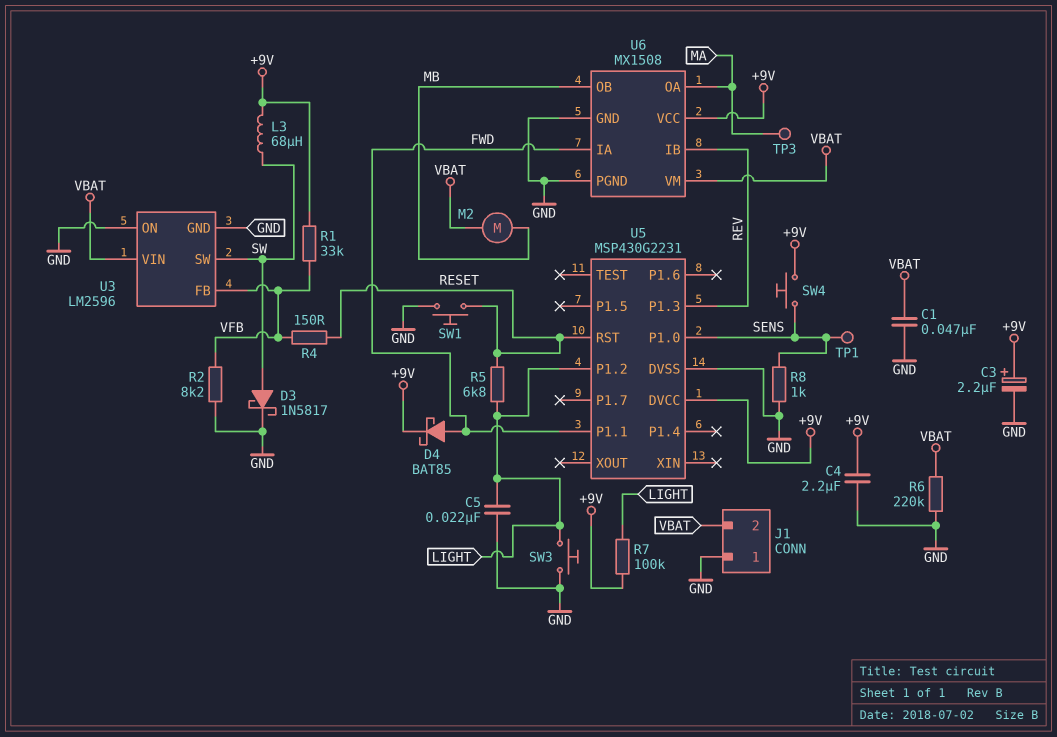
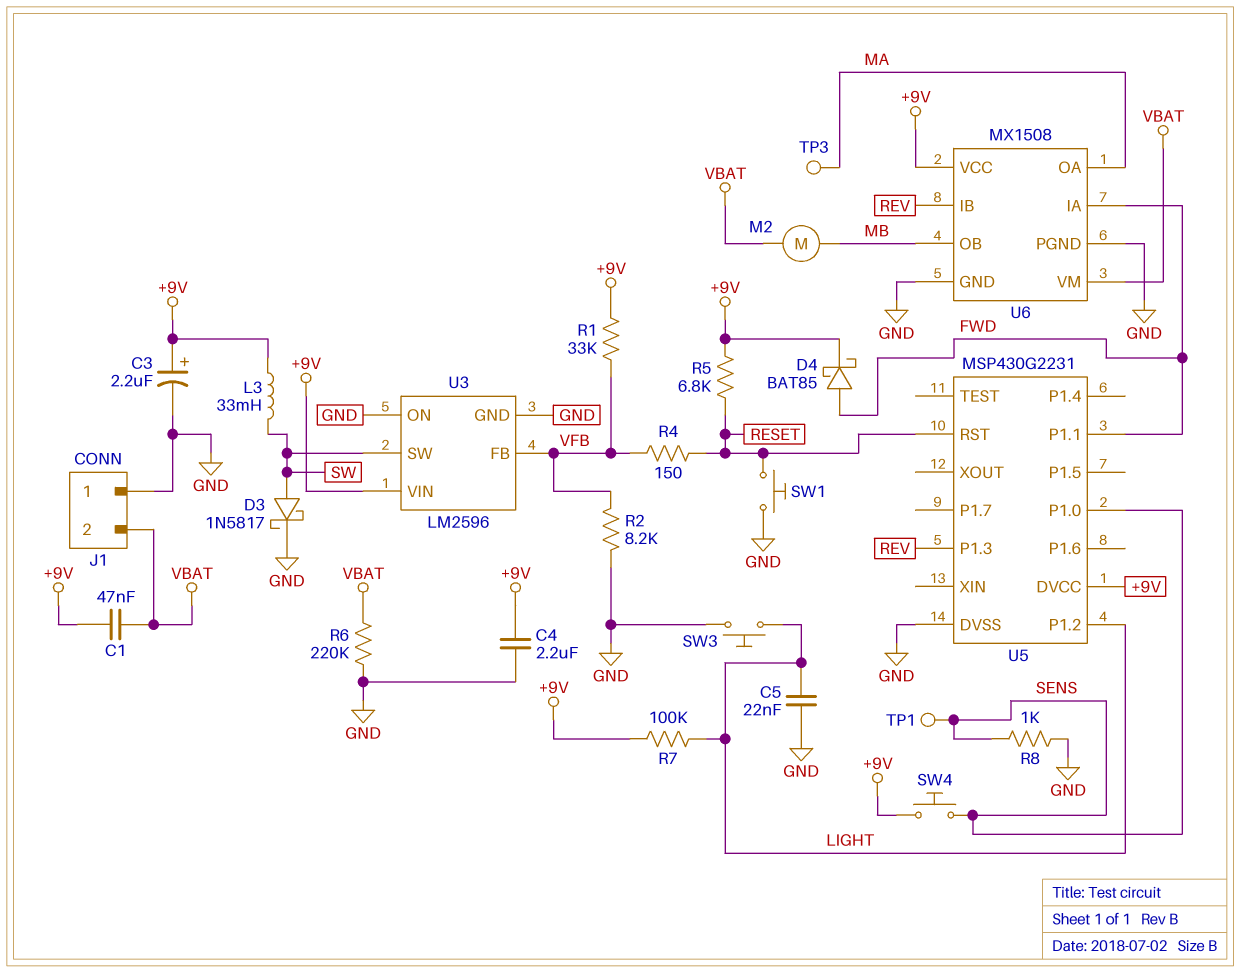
C1: 47nF (GND, VBAT) -> 47nF (+9V, VBAT)
L3: 68uH (+9V, SW) -> 33mH (+9V, SW)
R5: 6.8k (LIGHT, RESET) -> 6.8k (+9V, RESET)
U3 pin VIN: VBAT -> +9V

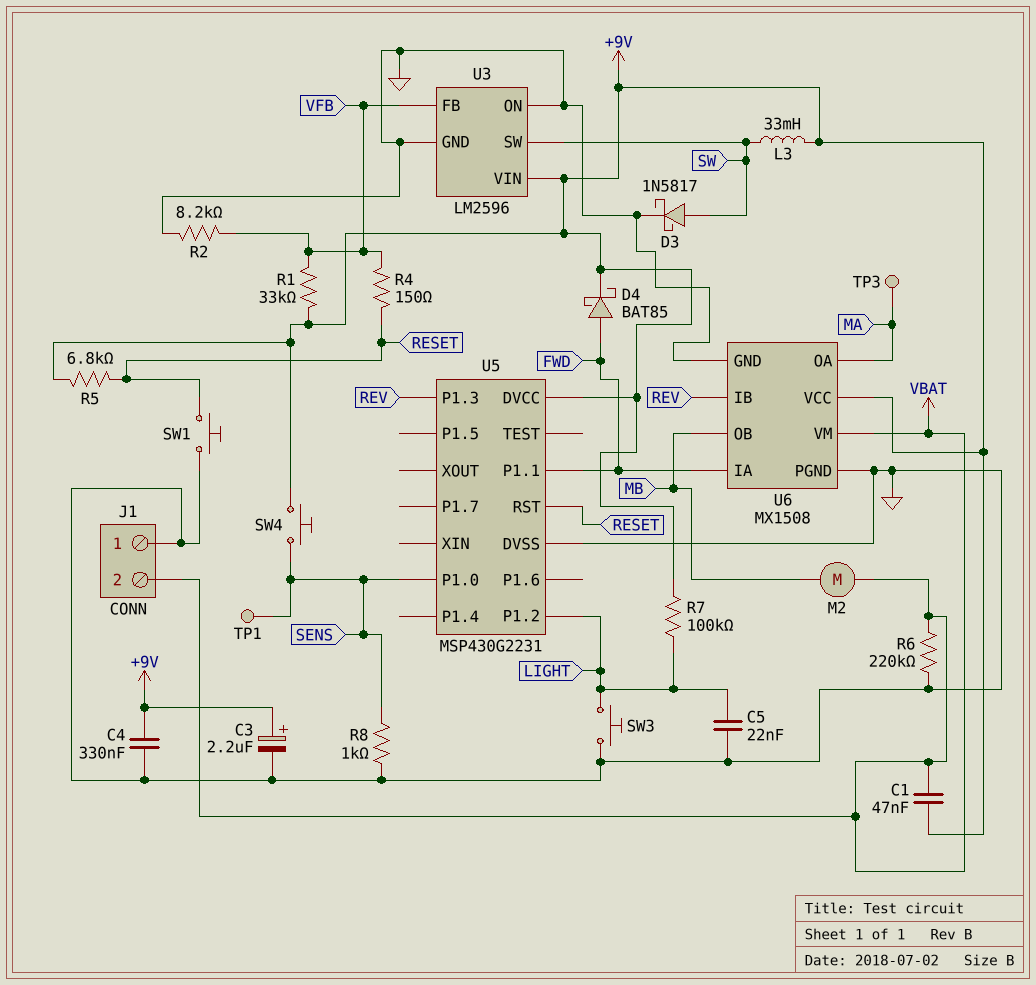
C4: 2.2uF (+9V, GND) -> 330nF (+9V, GND)

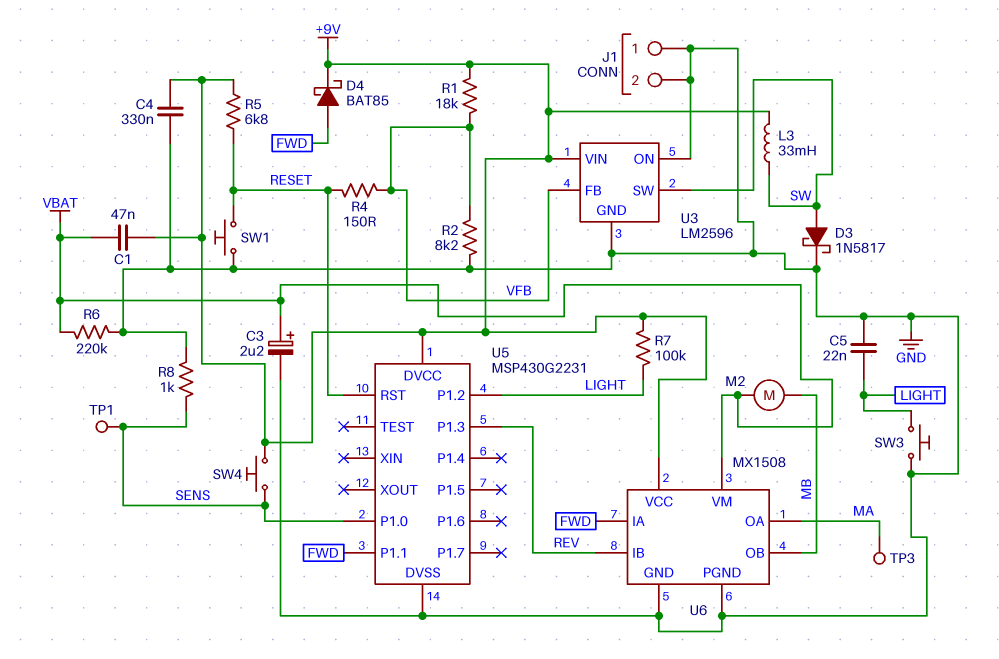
C3: 2.2uF (plus +9V, minus GND) -> 2.2uF (plus VBAT, minus GND)
J1 pin 2: VBAT -> GND
R1: 33k (+9V, VFB) -> 18k (+9V, VFB)

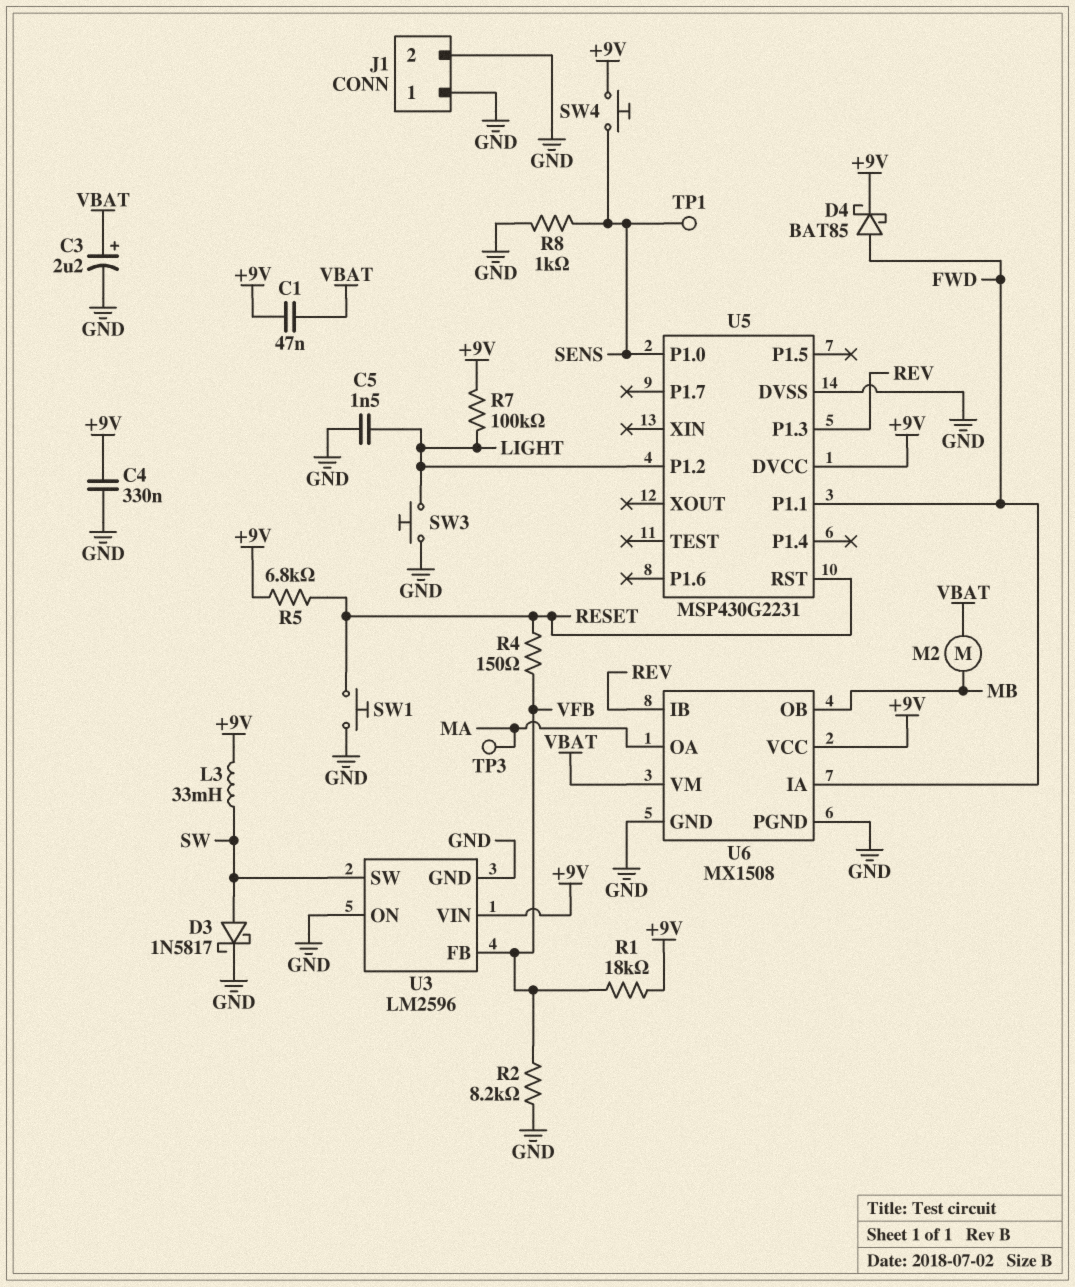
C5: 22nF (GND, LIGHT) -> 1.5nF (GND, LIGHT)
R6: 220k (GND, VBAT) -> none

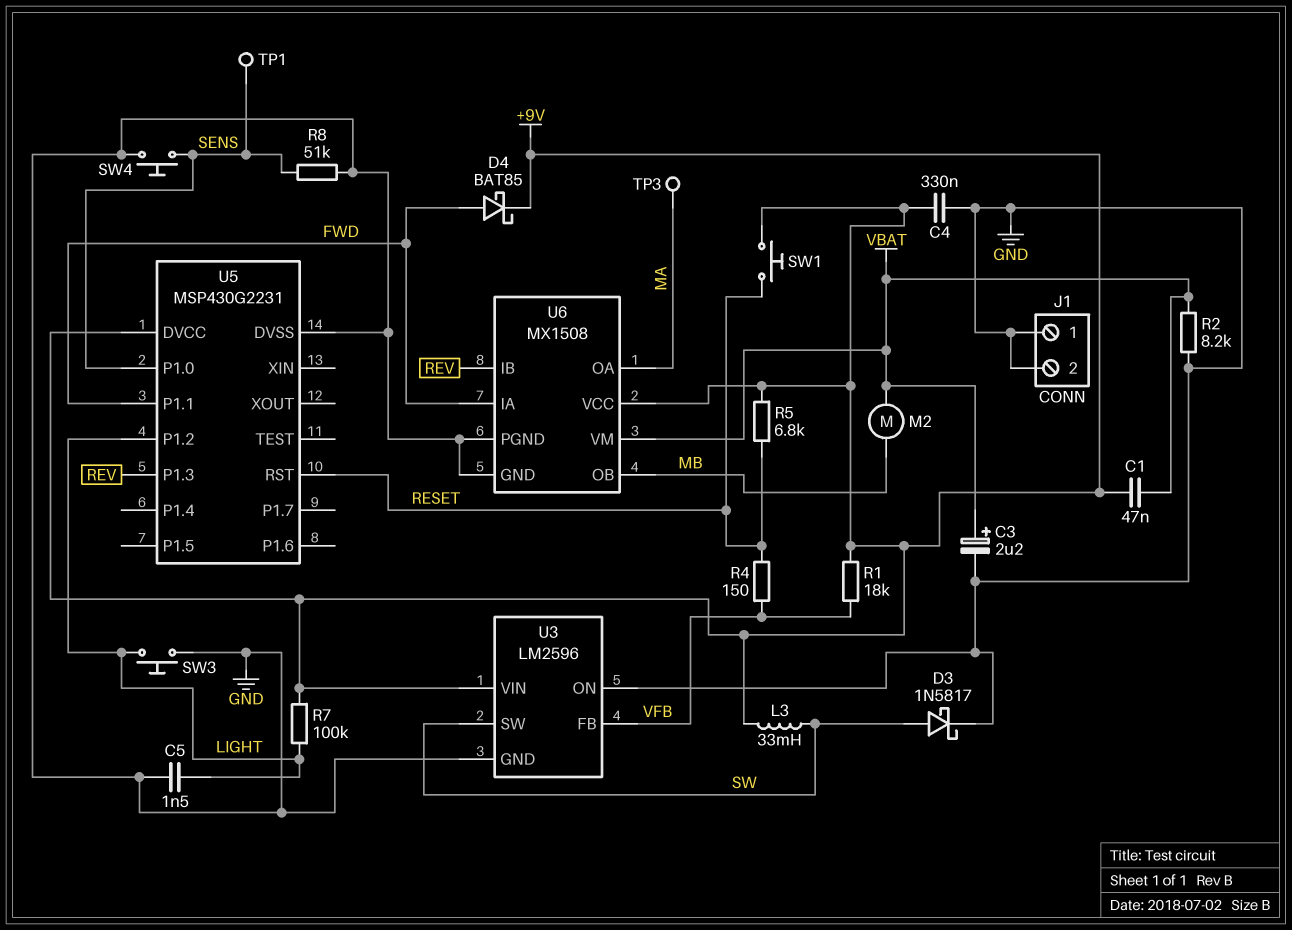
R2: 8.2k (GND, VFB) -> 8.2k (GND, VBAT)
R8: 1k (GND, SENS) -> 51k (GND, SENS)
SW1: button (GND, RESET) -> button (+9V, RESET)
SW4: button (+9V, SENS) -> button (GND, SENS)

